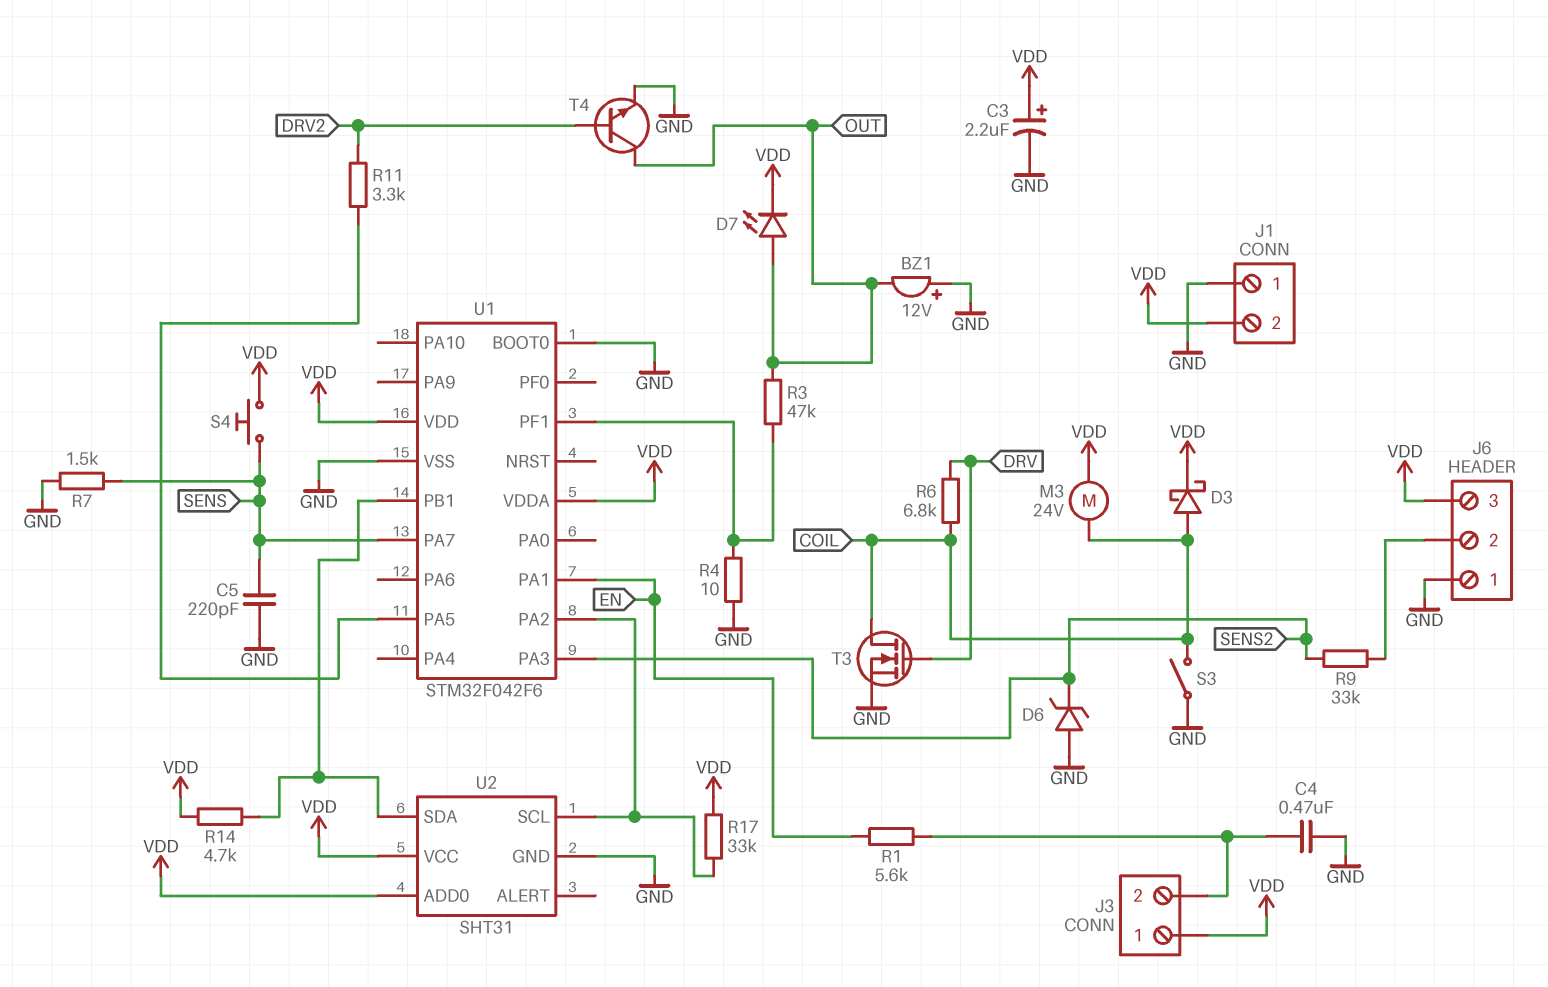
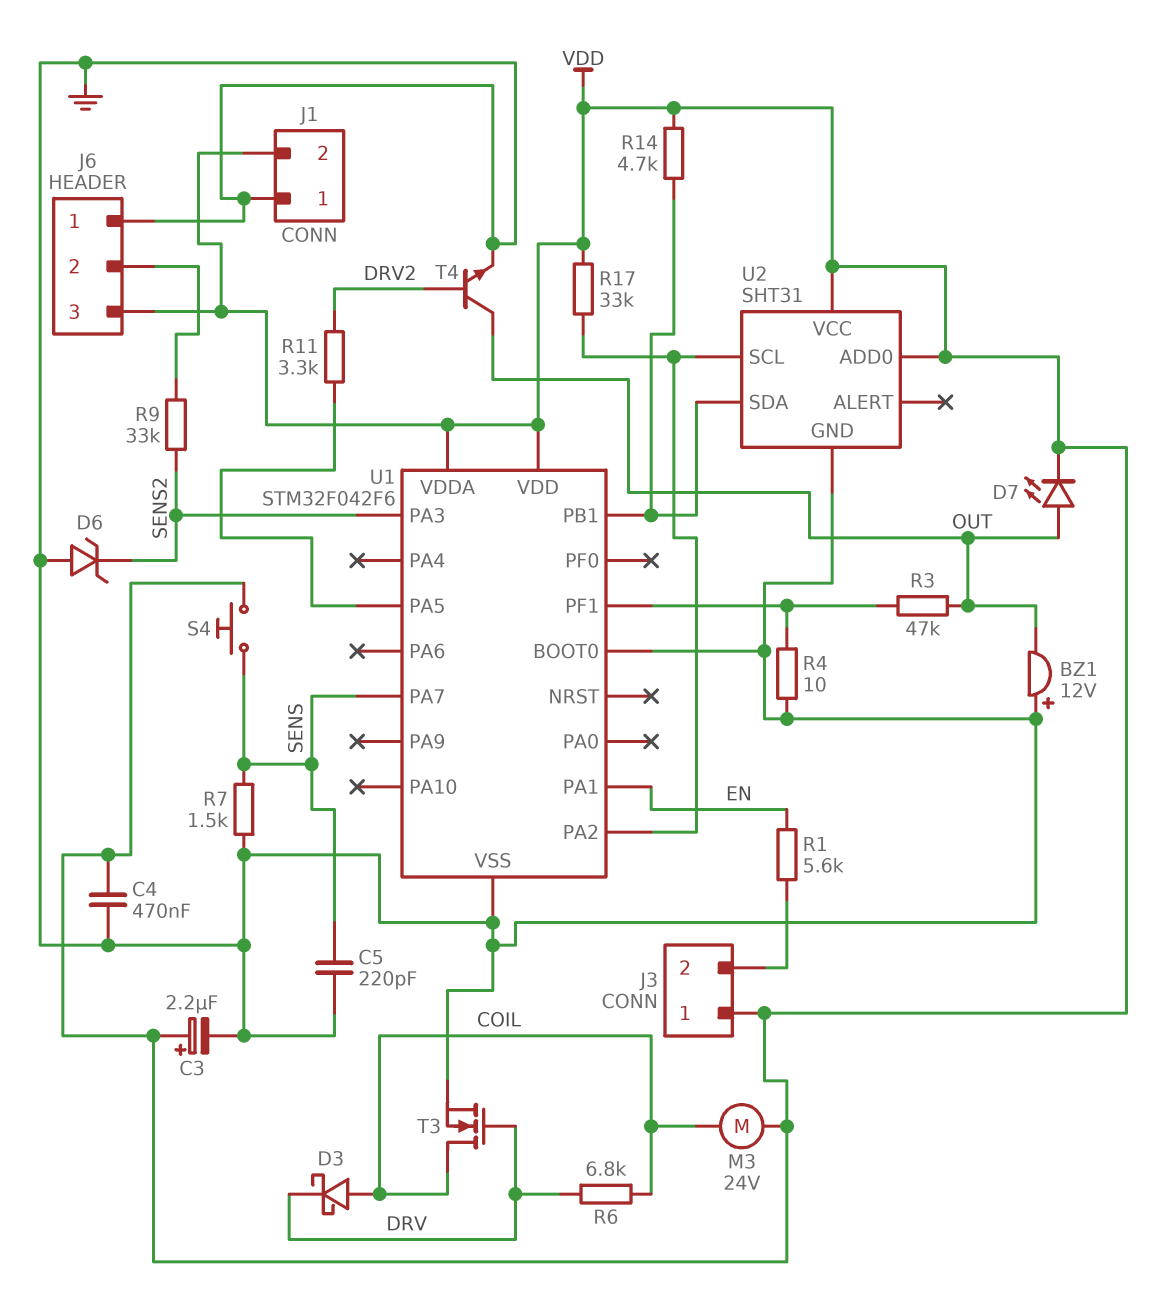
C4: 470nF (GND, J3/2) -> 470nF (GND, VDD)
D3: schottky (A COIL, K VDD) -> schottky (A COIL, K DRV)
S3: switch (COIL, GND) -> none

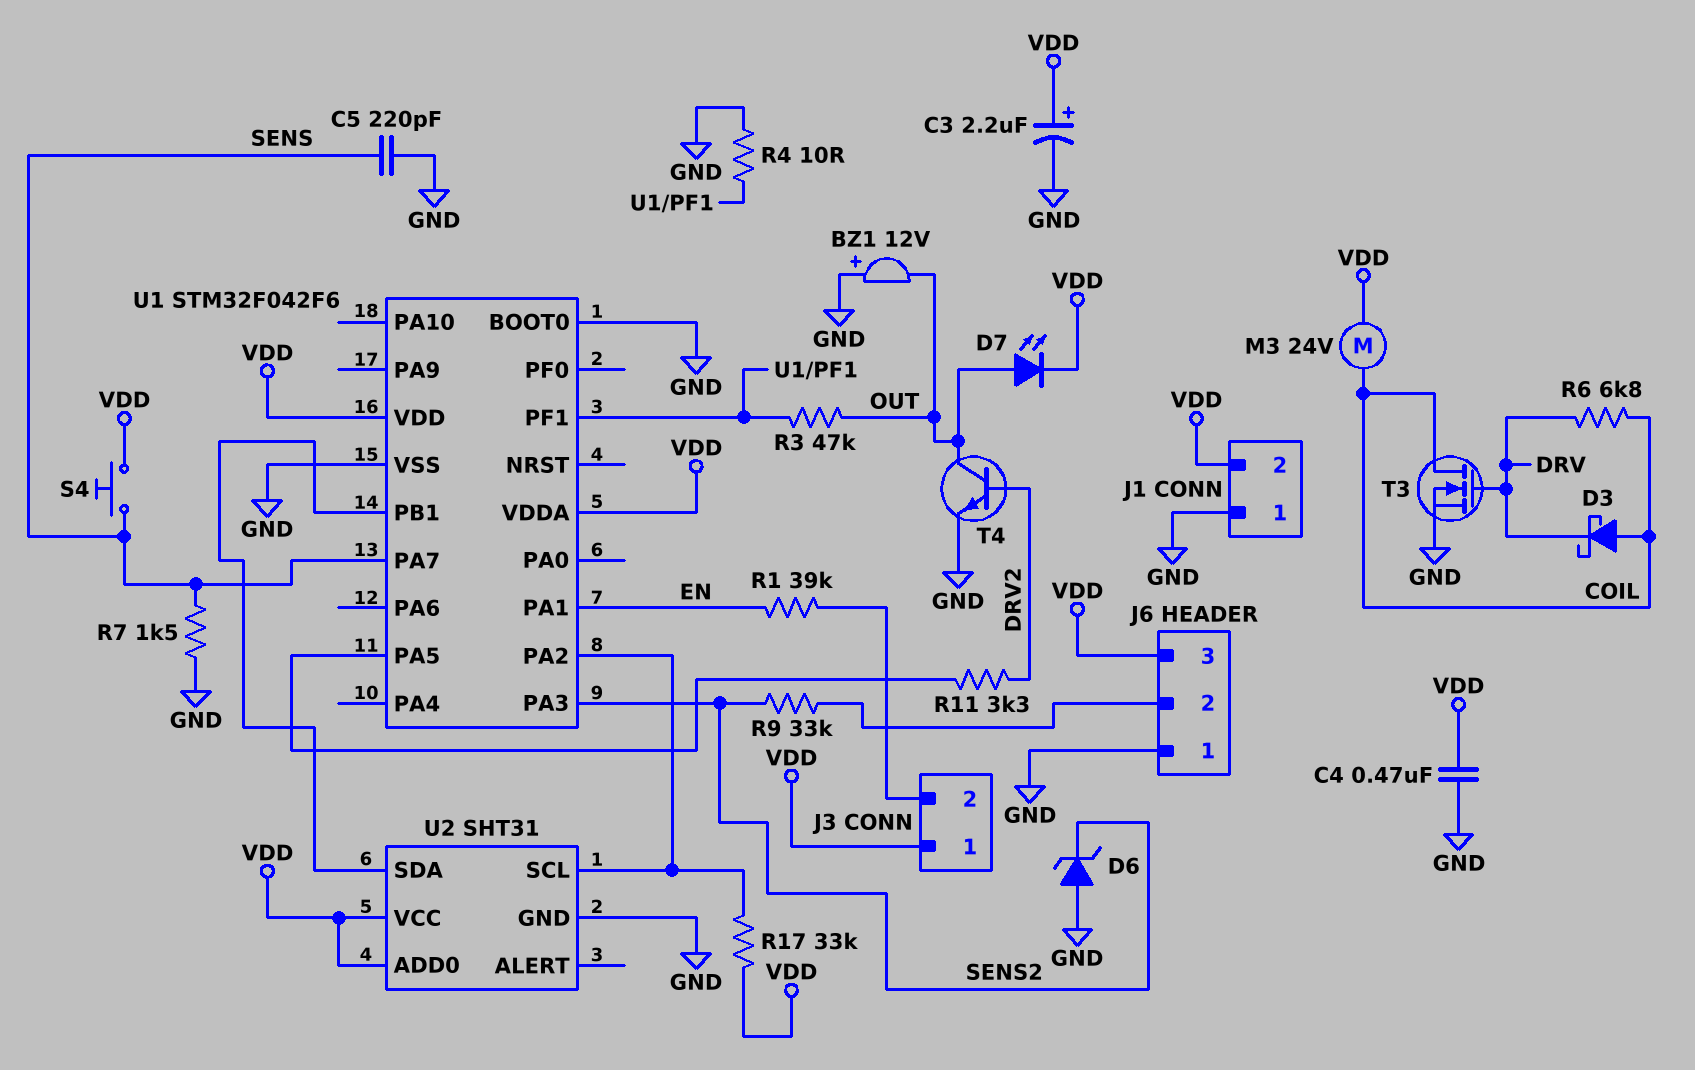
R1: 5.6k (EN, J3/2) -> 39k (EN, J3/2)
R14: 4.7k (U1/PB1, VDD) -> none

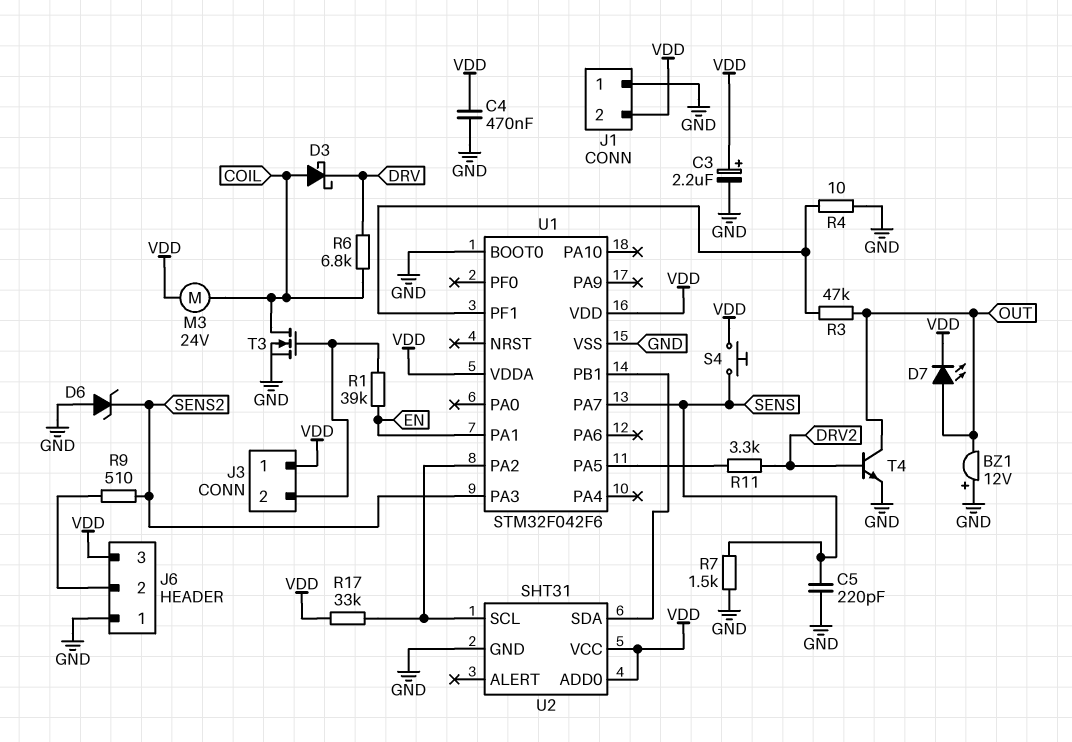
R9: 33k (J6/2, SENS2) -> 510 (J6/2, SENS2)
T3: NMOS (G DRV, D COIL, S GND) -> NMOS (G J3/2, D COIL, S GND)

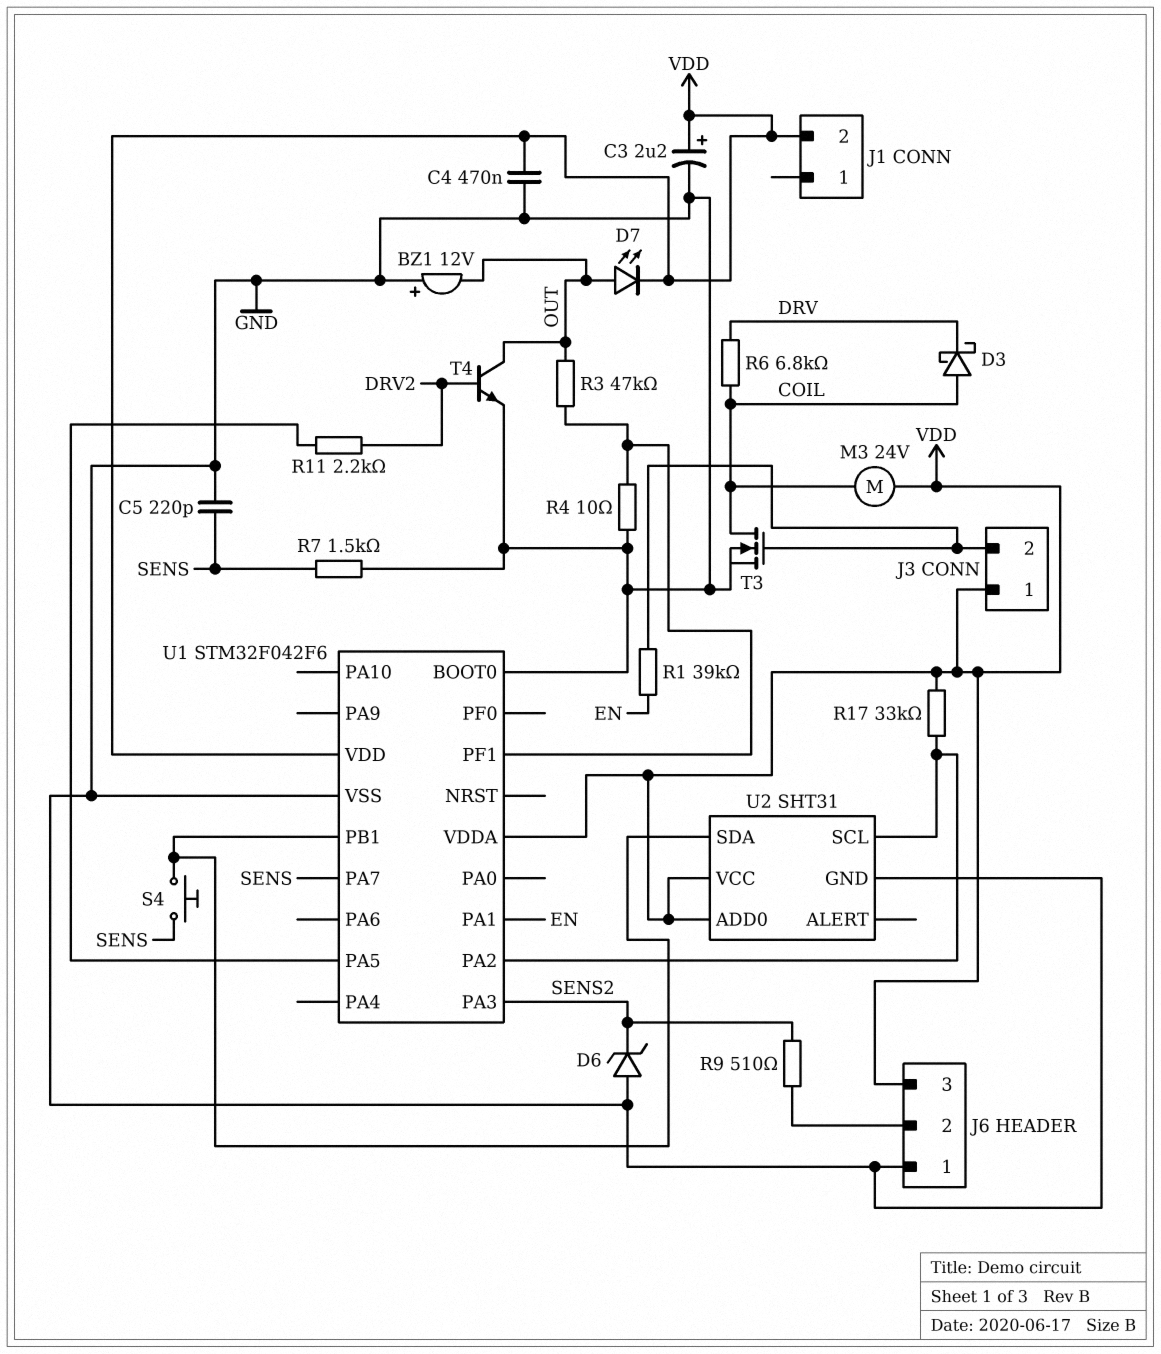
J1 pin 1: GND -> none
R11: 3.3k (DRV2, U1/PA5) -> 2.2k (DRV2, U1/PA5)
S4: button (SENS, VDD) -> button (SENS, U1/PB1)

